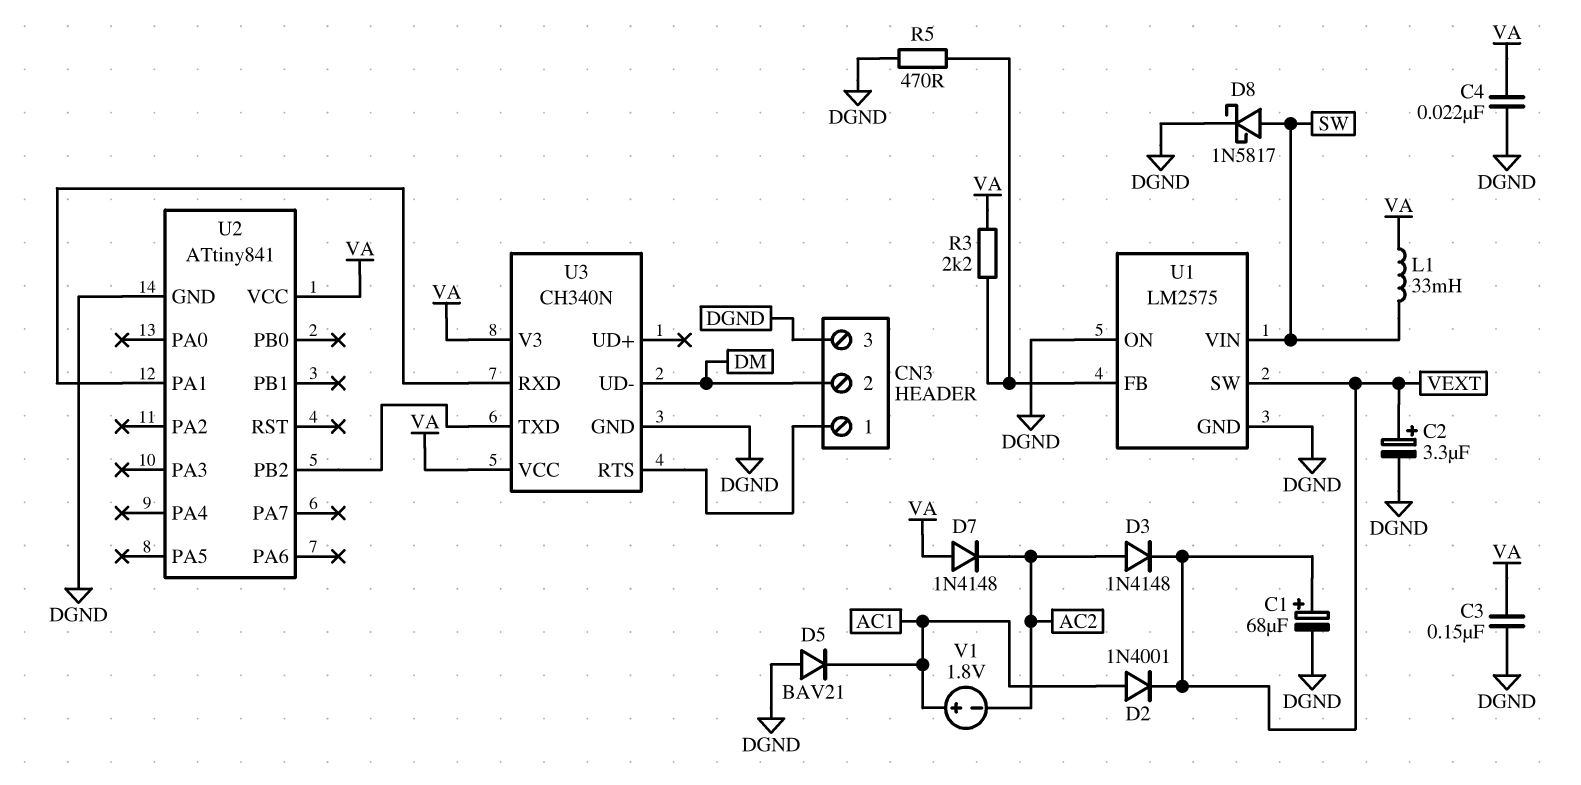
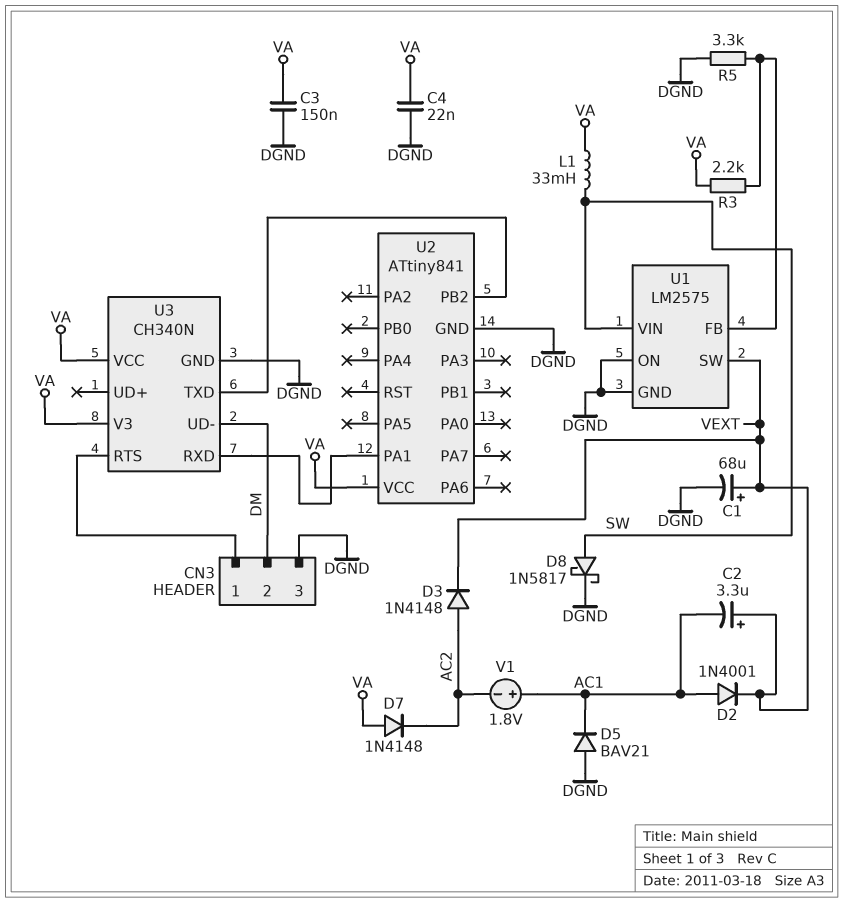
C2: 3.3uF (plus VEXT, minus DGND) -> 3.3uF (plus VEXT, minus AC1)
R5: 470 (DGND, U1/FB) -> 3.3k (DGND, U1/FB)

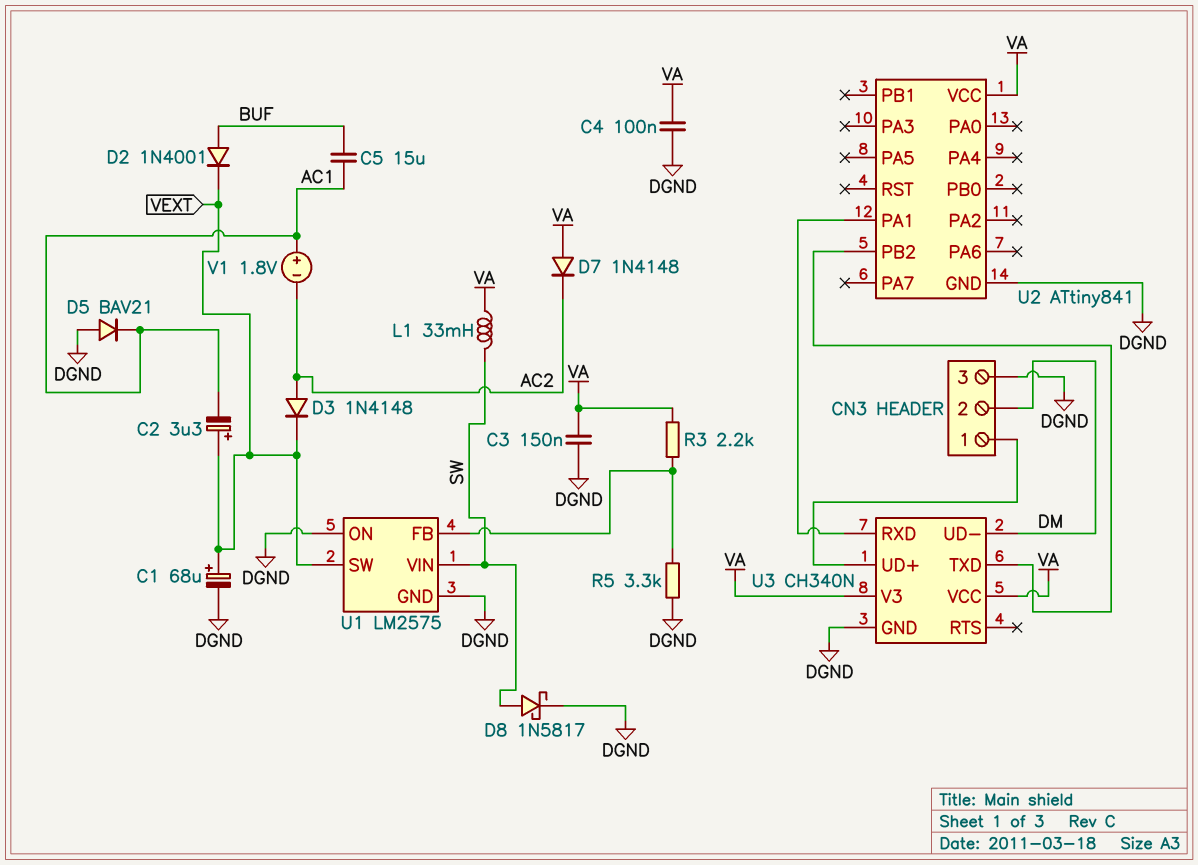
C4: 22nF (DGND, VA) -> 100nF (DGND, VA)
C5: none -> 15uF (AC1, BUF)
D2: diode 1N4001 (A AC1, K VEXT) -> diode 1N4001 (A BUF, K VEXT)
U3 pin RTS: CN3/1 -> none
U3 pin UD+: none -> CN3/1

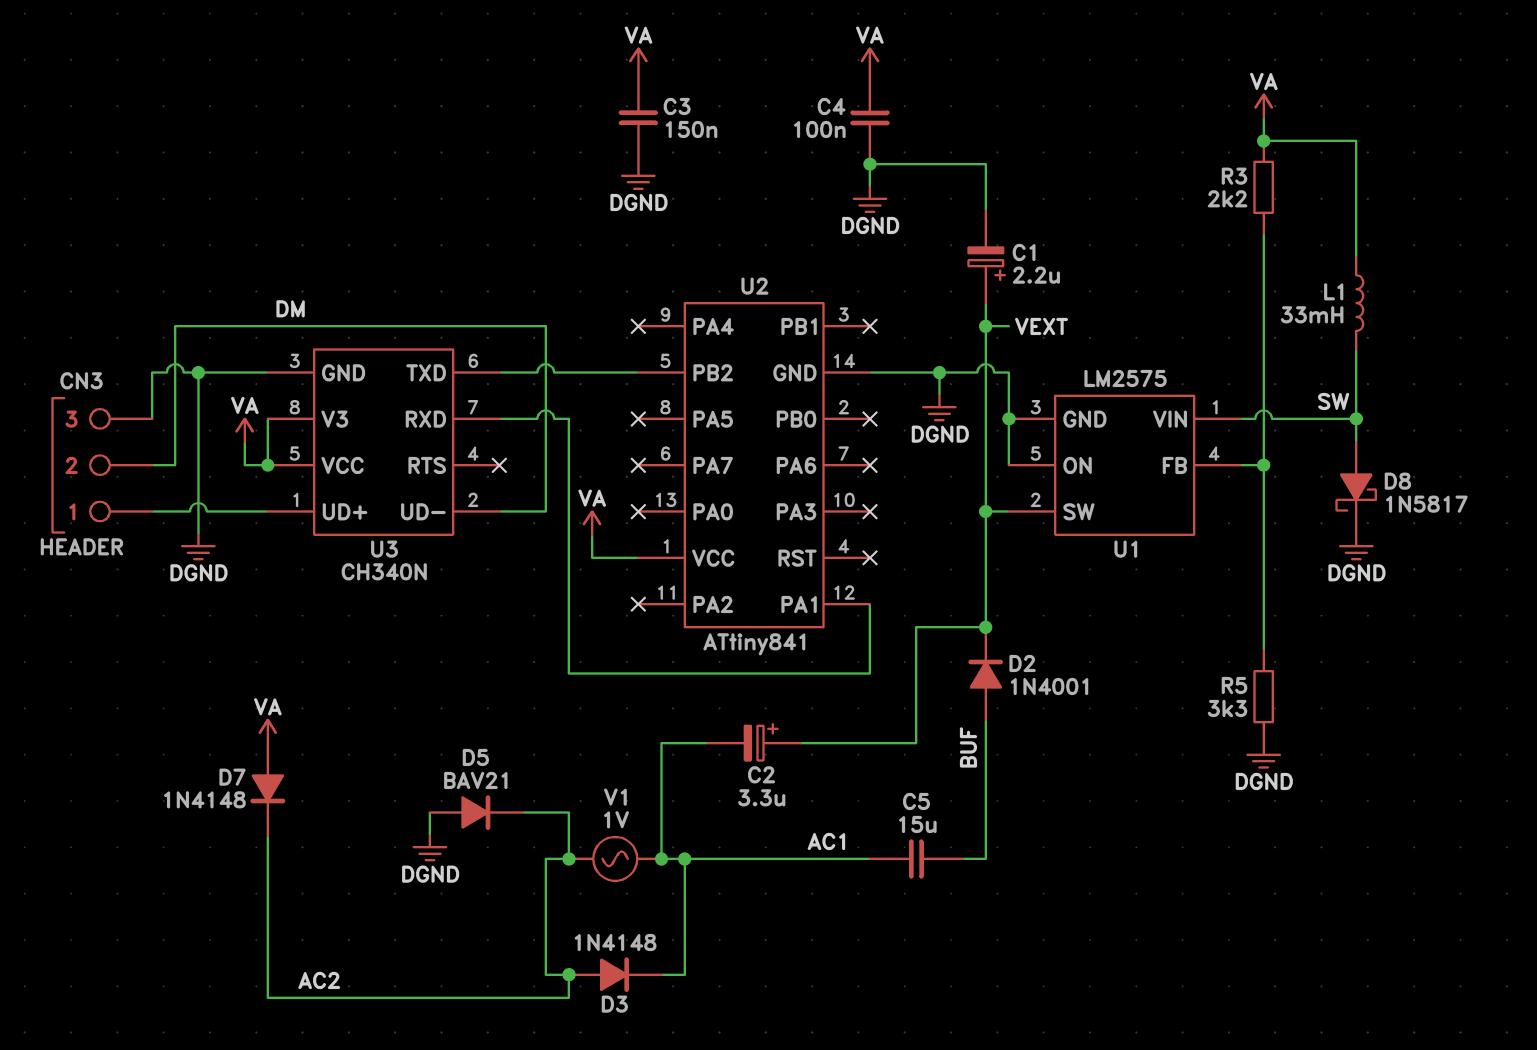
C1: 68uF (plus VEXT, minus DGND) -> 2.2uF (plus VEXT, minus DGND)
D3: diode 1N4148 (A AC2, K VEXT) -> diode 1N4148 (A AC2, K AC1)
D5: diode BAV21 (A DGND, K AC1) -> diode BAV21 (A DGND, K AC2)
V1: 1.8V (plus AC1, minus AC2) -> AC 1V (AC1, AC2)

